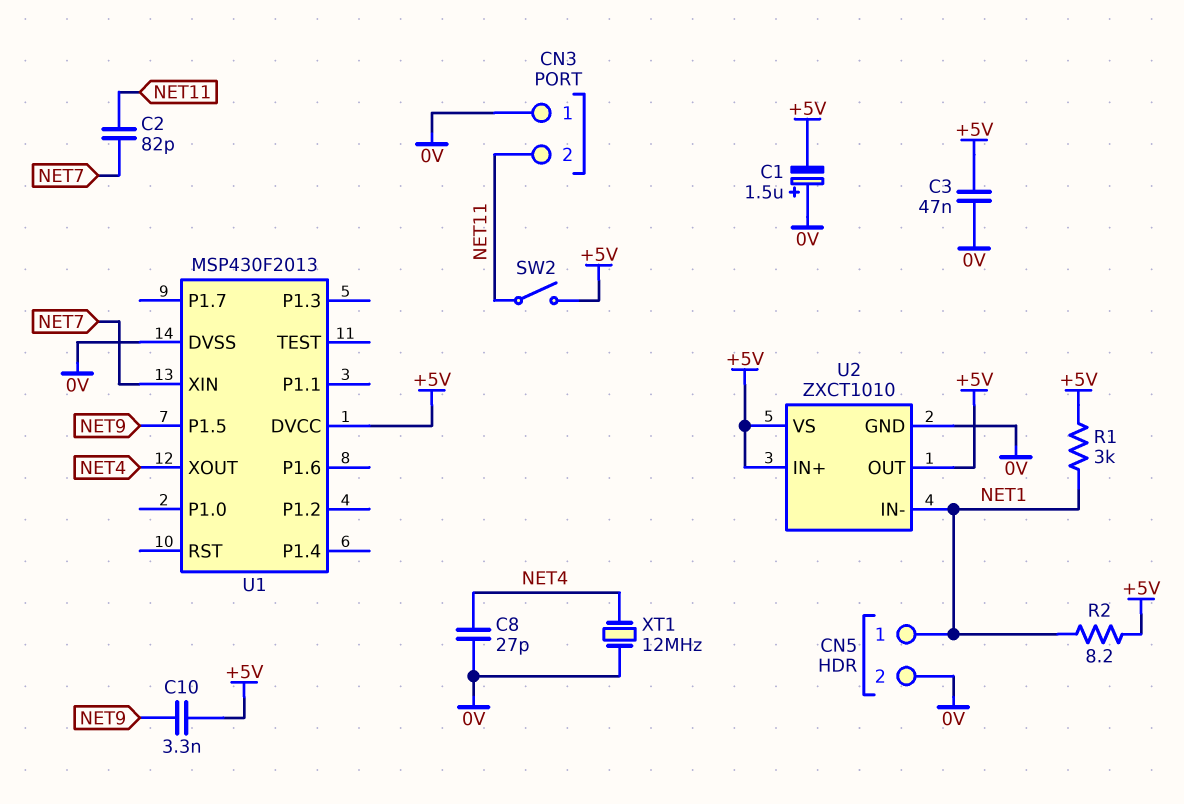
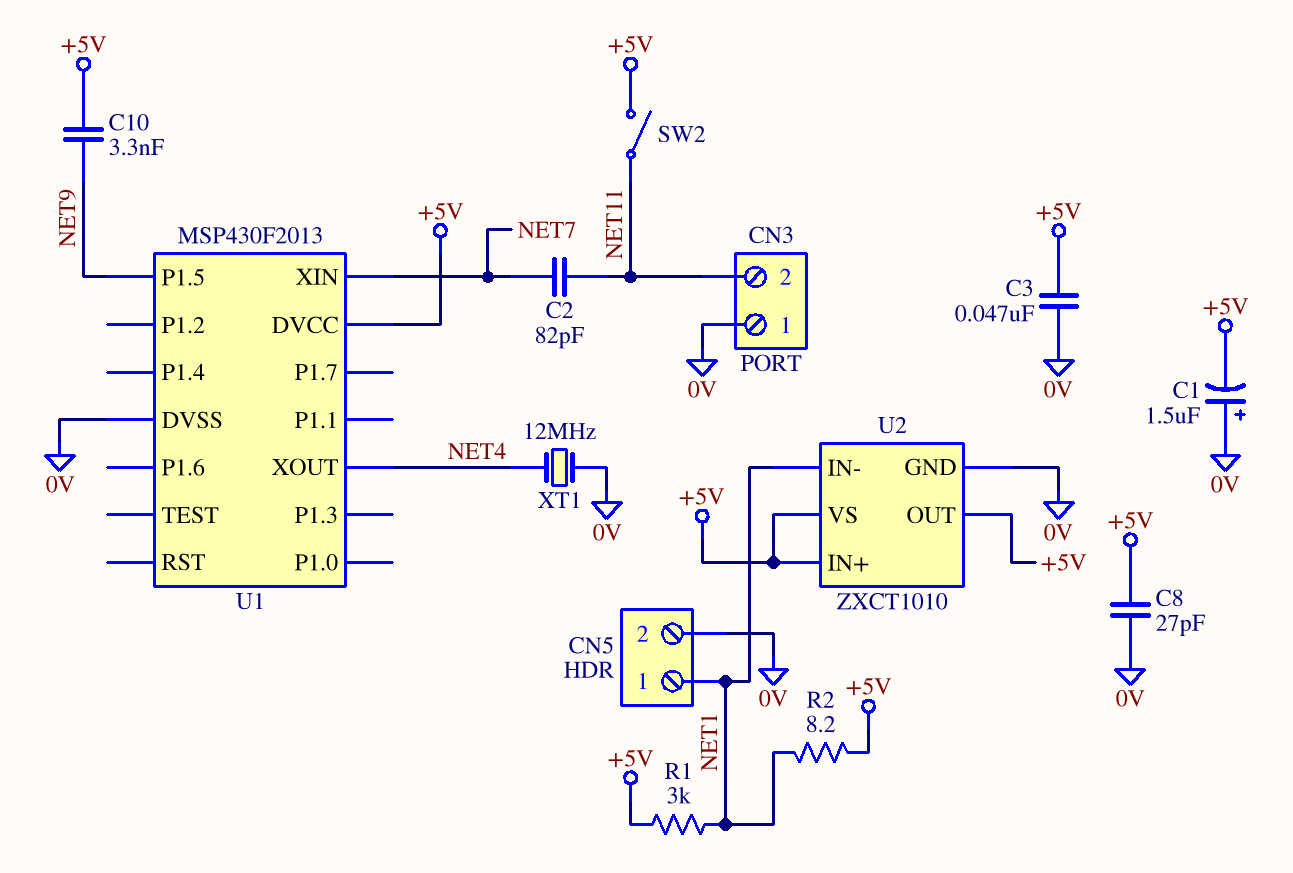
C8: 27pF (0V, NET4) -> 27pF (+5V, 0V)

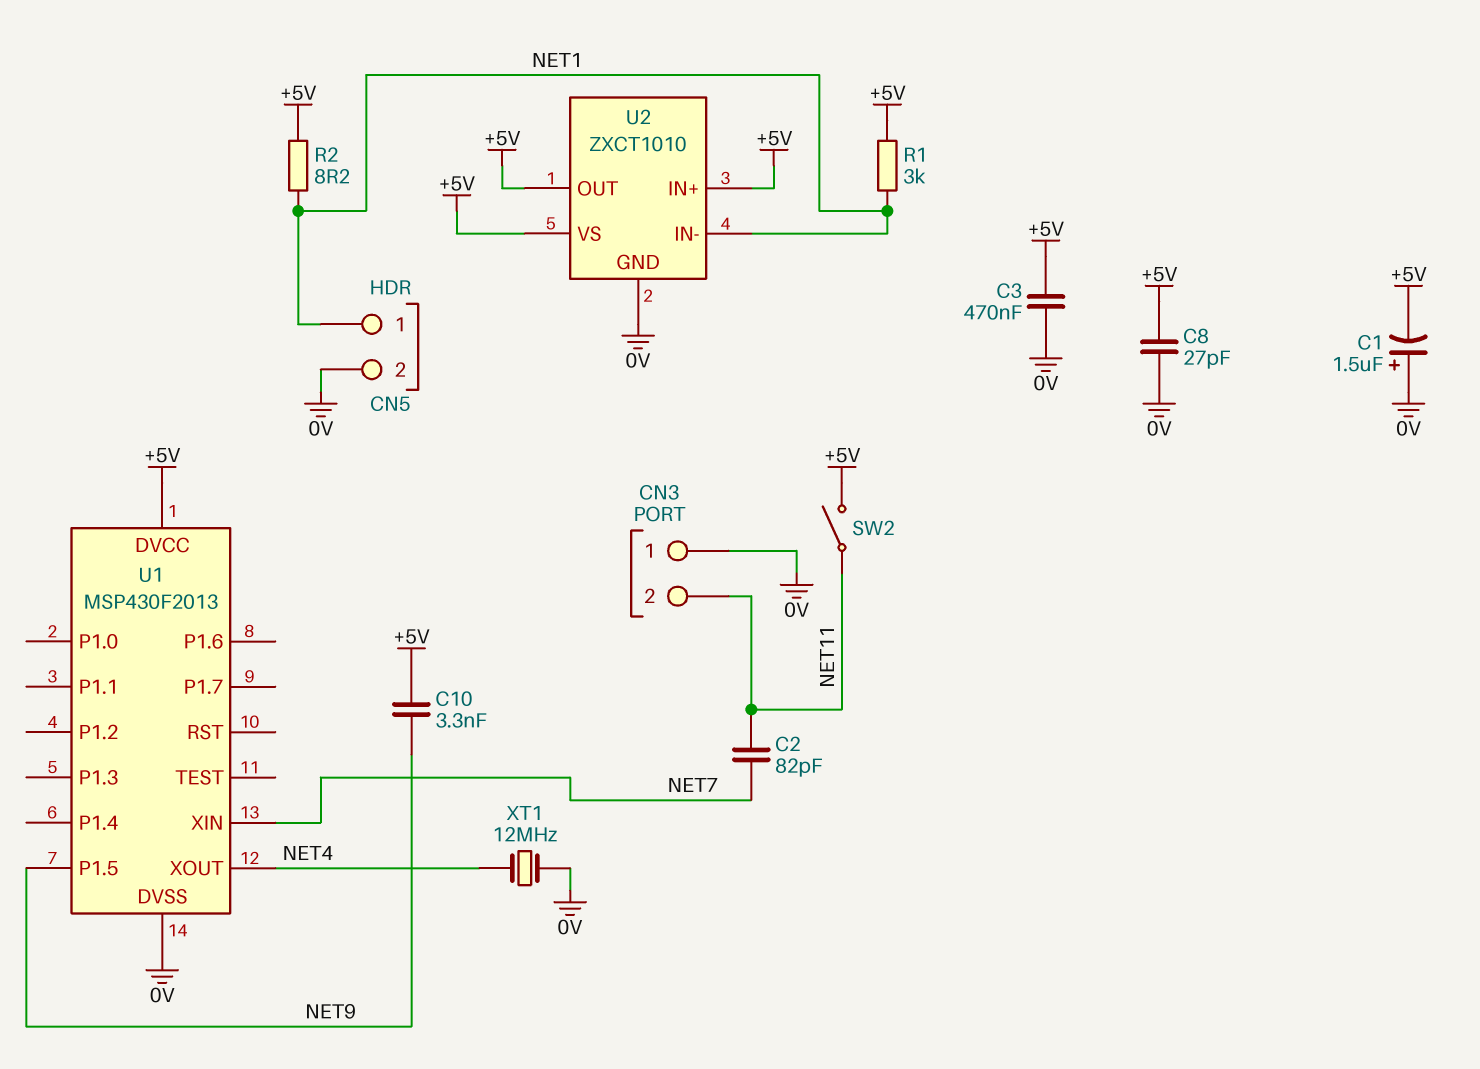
C3: 47nF (+5V, 0V) -> 470nF (+5V, 0V)

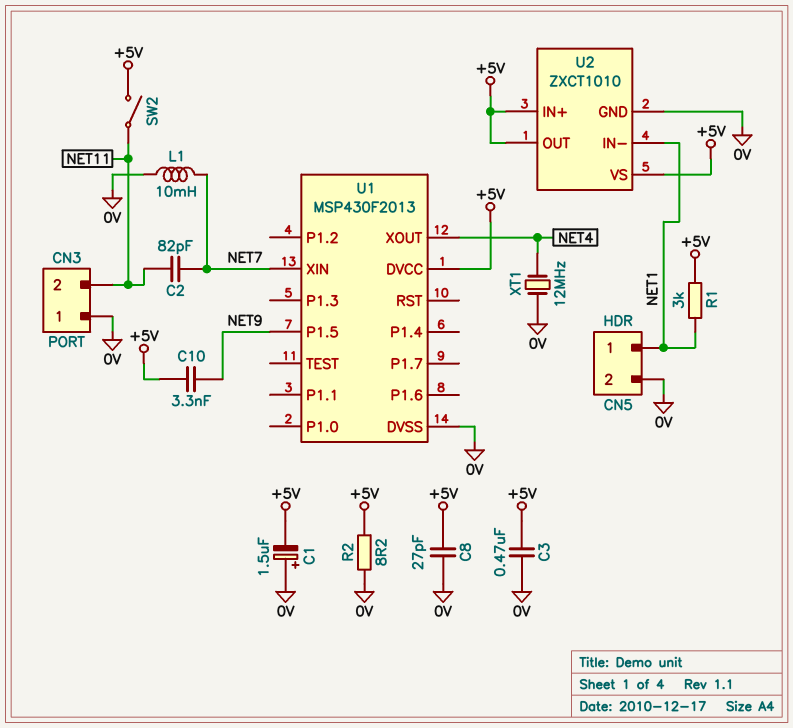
L1: none -> 10mH (0V, NET7)
R2: 8.2 (+5V, NET1) -> 8.2 (+5V, 0V)

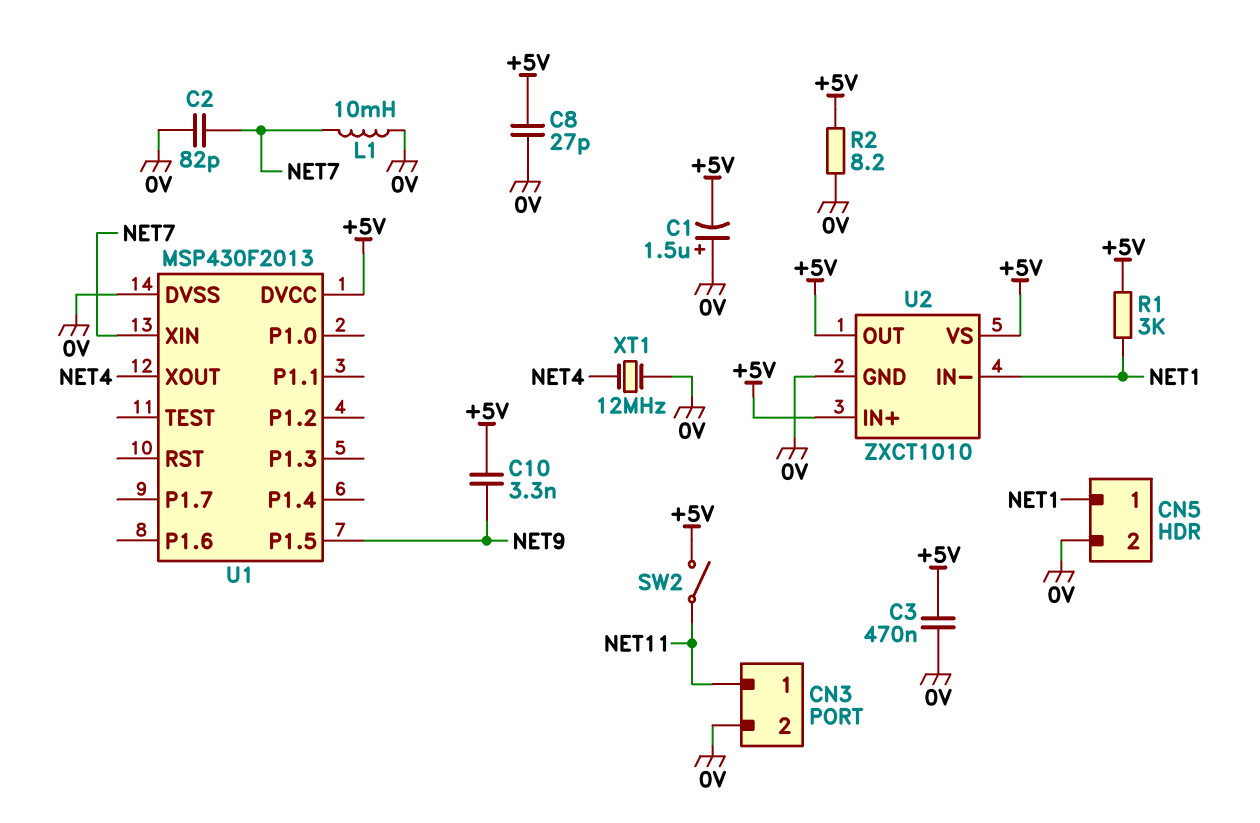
C2: 82pF (NET7, NET11) -> 82pF (0V, NET7)
CN3 pin 1: 0V -> NET11
CN3 pin 2: NET11 -> 0V

